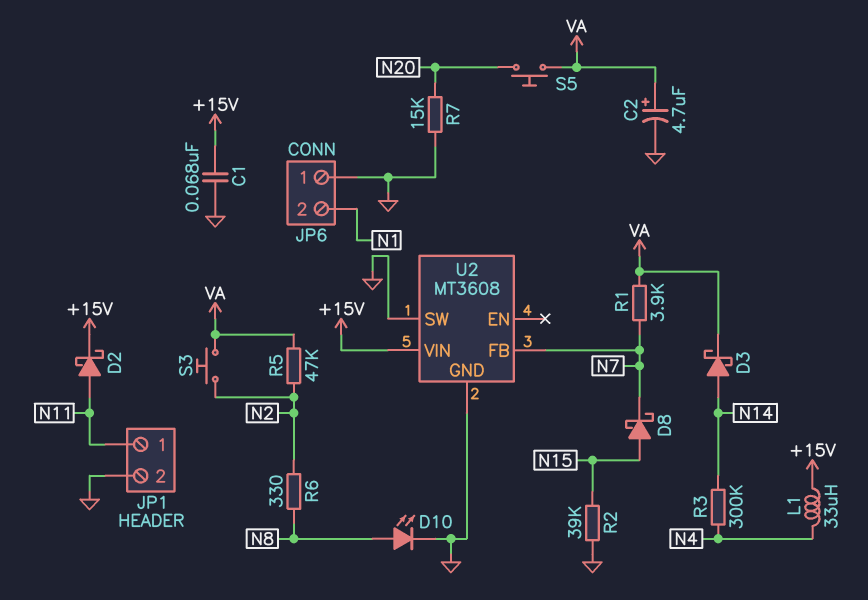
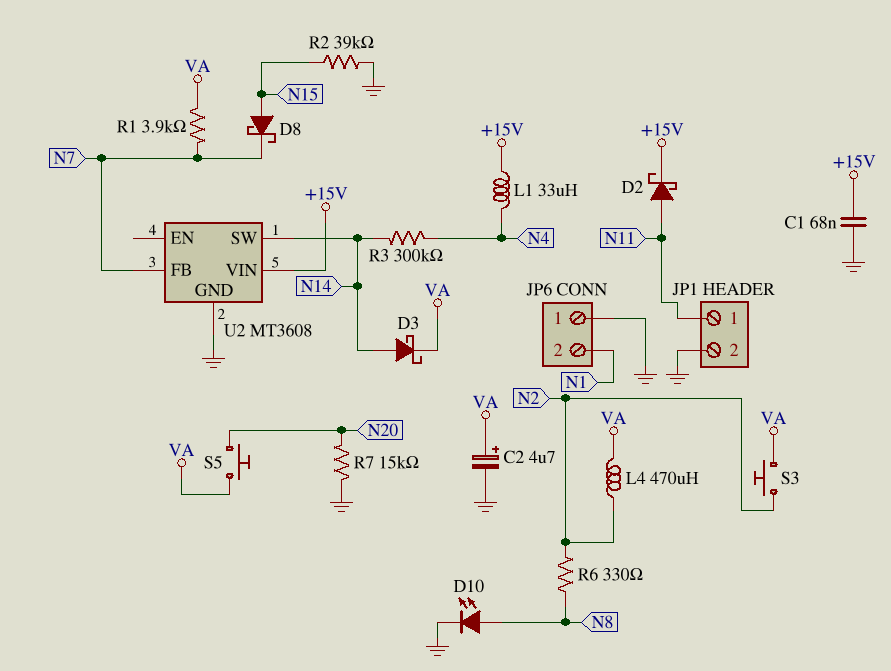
L4: none -> 470uH (N2, VA)
R5: 47k (N2, VA) -> none
U2 pin SW: GND -> N14

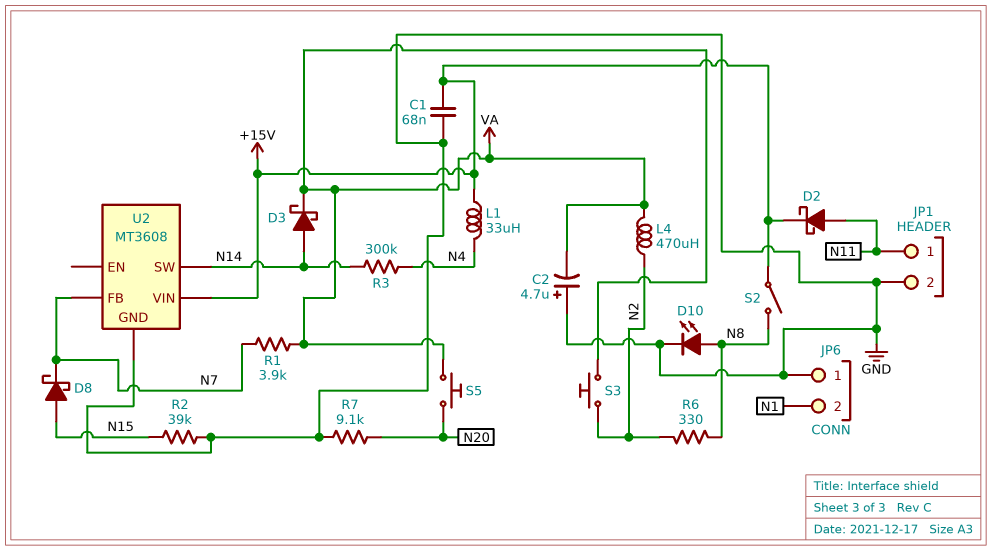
C2: 4.7uF (plus VA, minus GND) -> 4.7uF (plus GND, minus VA)
R7: 15k (GND, N20) -> 9.1k (GND, N20)
S2: none -> switch (+15V, N8)

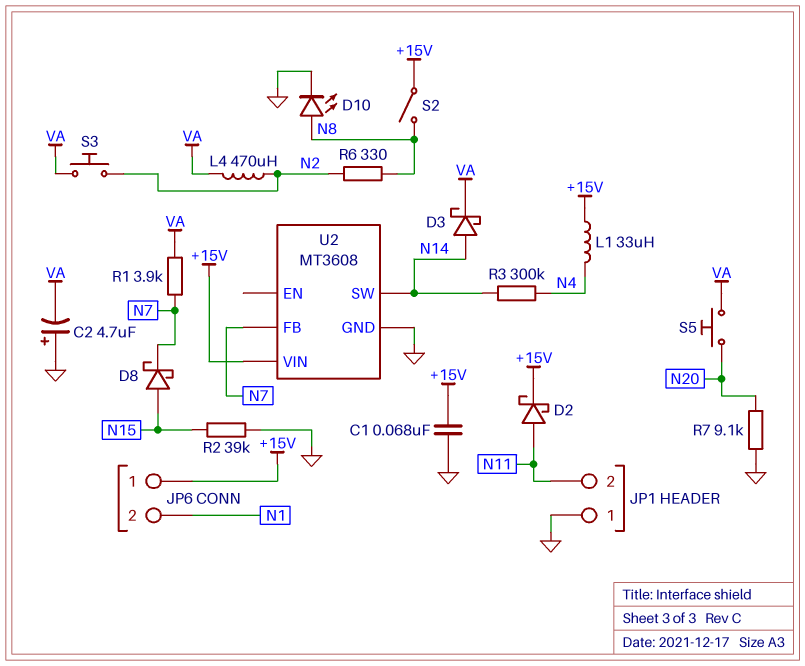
JP1 pin 1: N11 -> GND
JP1 pin 2: GND -> N11
JP6 pin 1: GND -> +15V

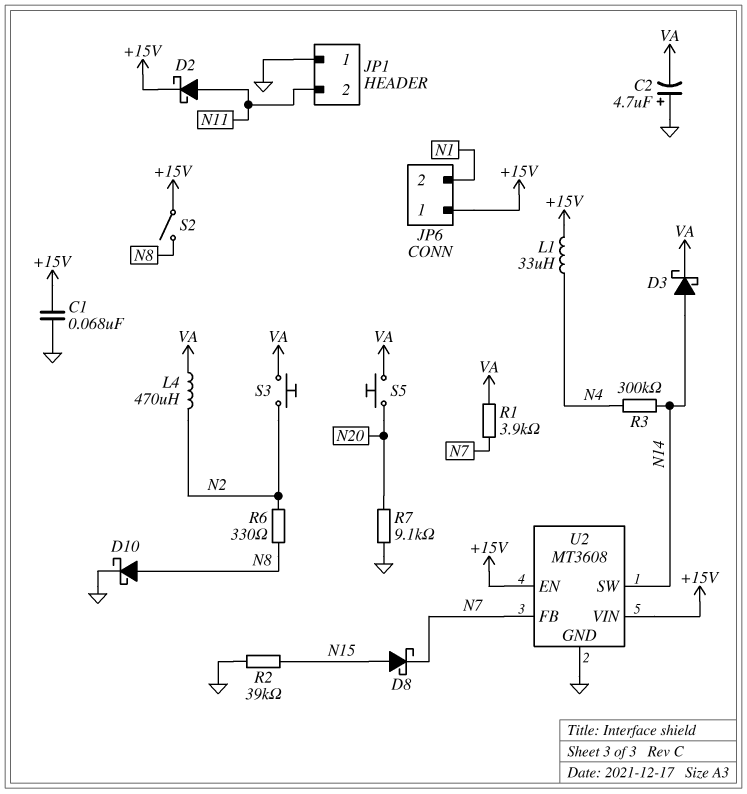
D10: LED (A N8, K GND) -> schottky (A N8, K GND)
U2 pin EN: none -> +15V

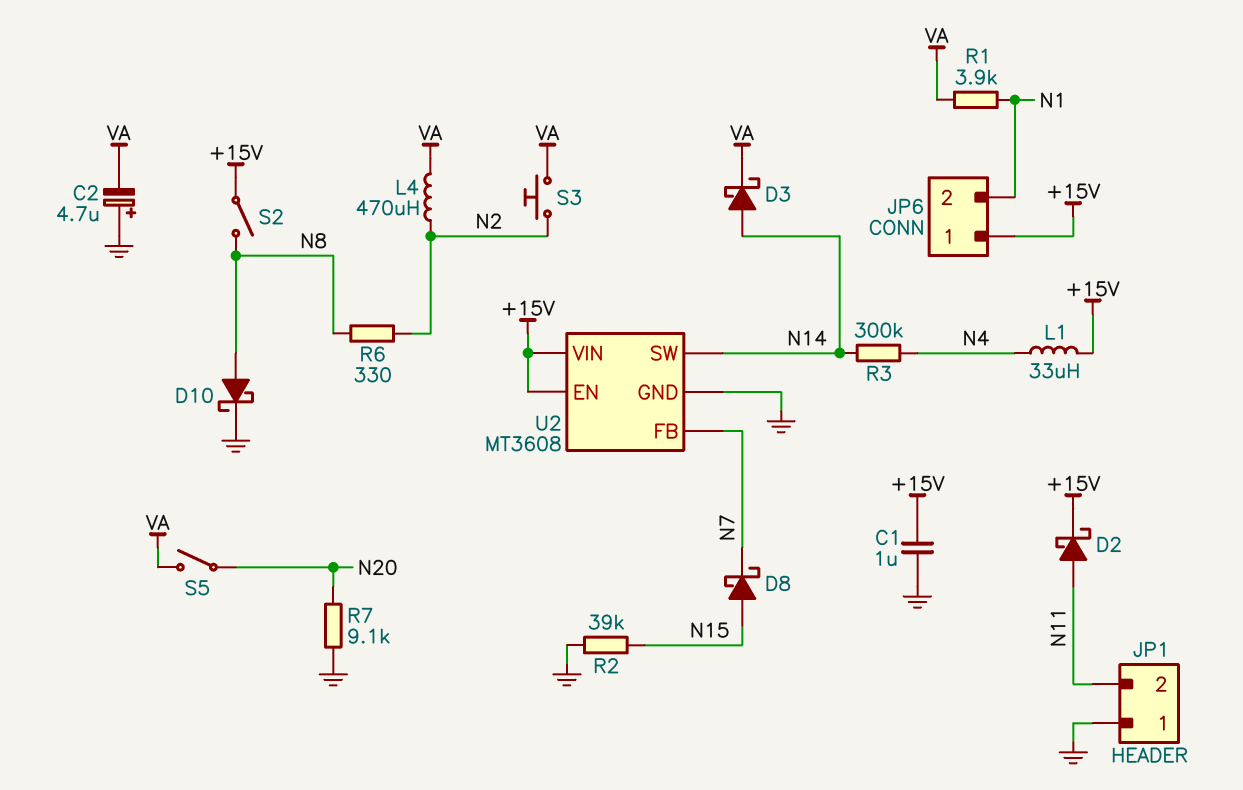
C1: 68nF (+15V, GND) -> 1uF (+15V, GND)
R1: 3.9k (N7, VA) -> 3.9k (N1, VA)
S5: button (N20, VA) -> switch (N20, VA)

